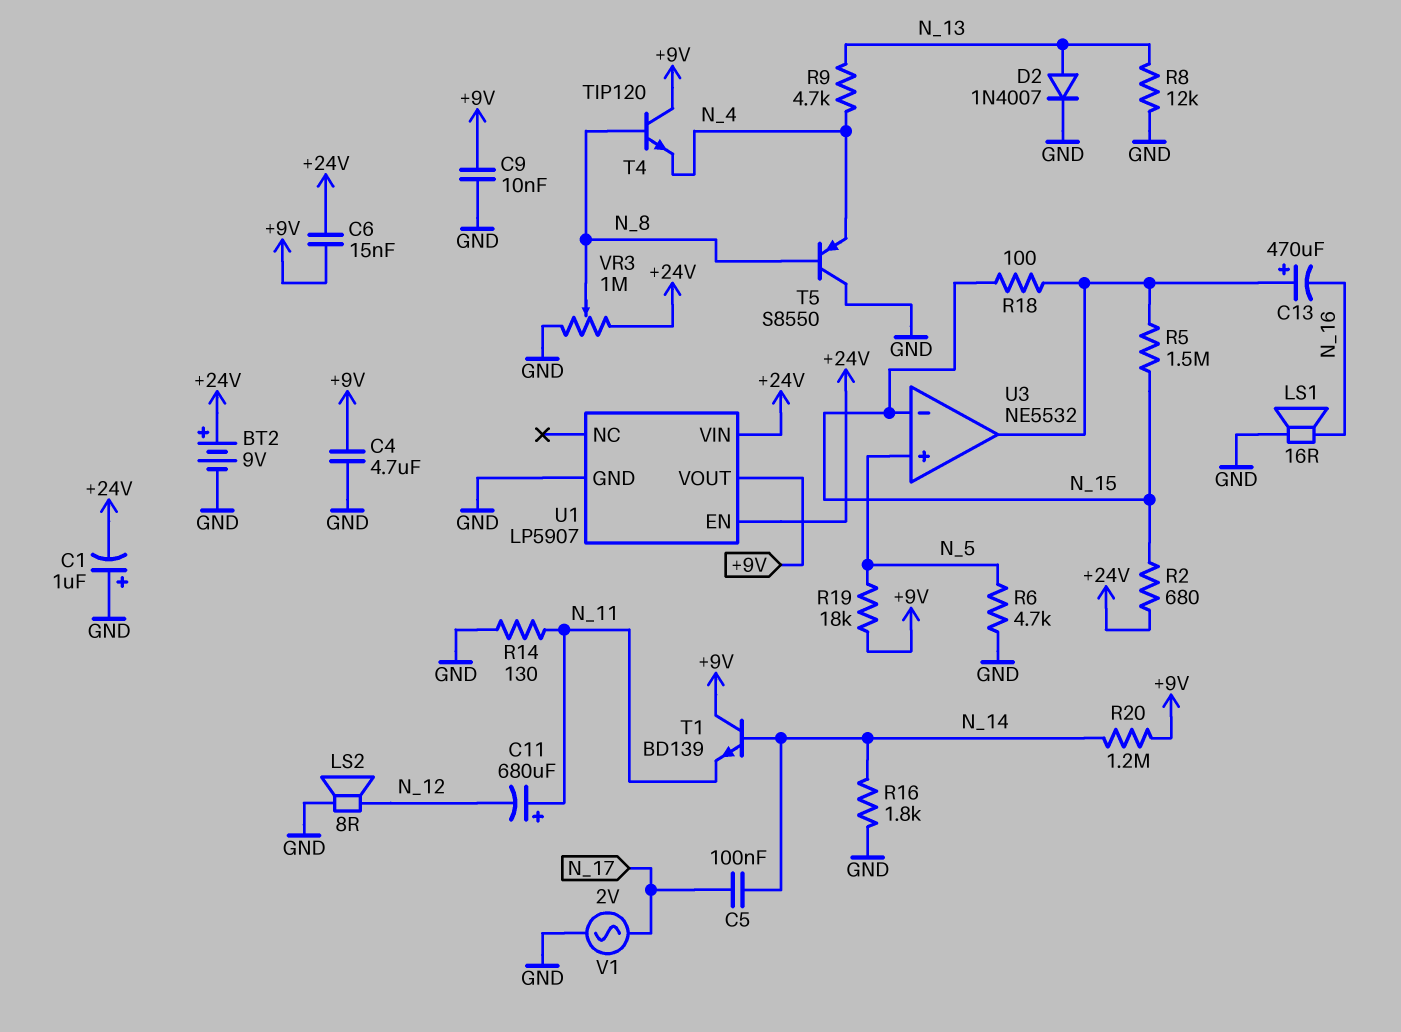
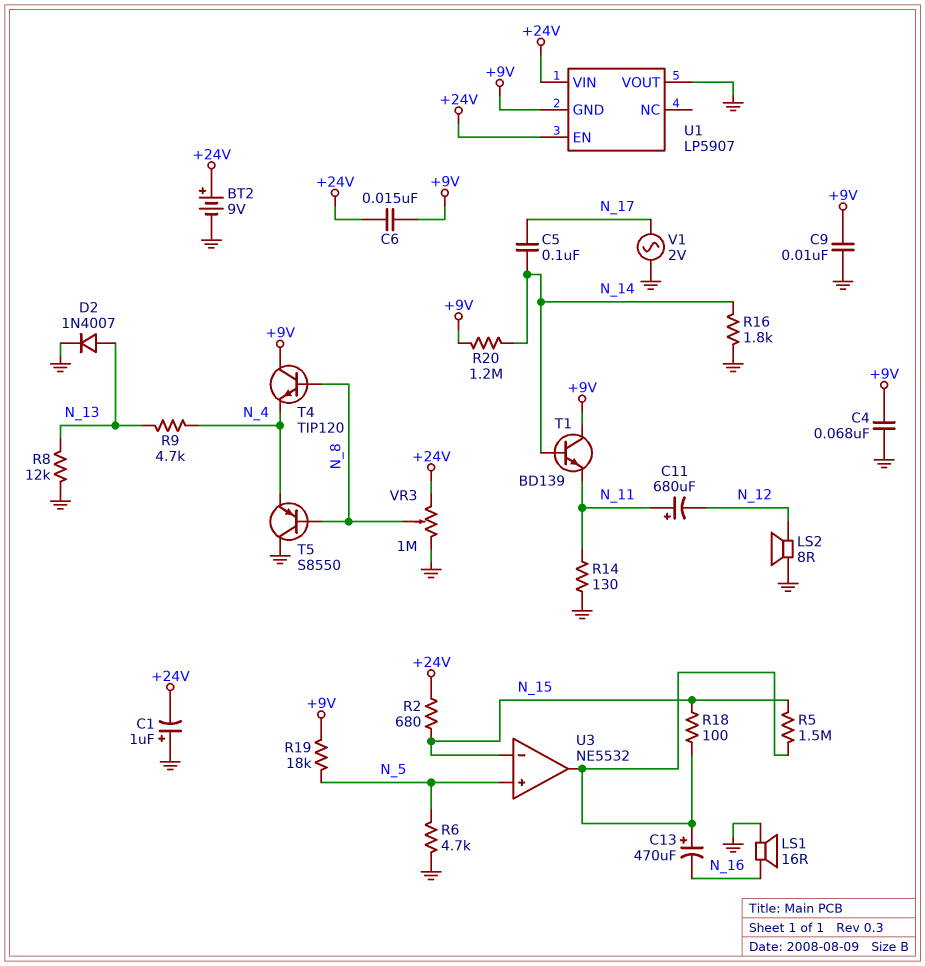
C4: 4.7uF (+9V, GND) -> 68nF (+9V, GND)
U1 pin GND: GND -> +9V
U1 pin VOUT: +9V -> GND

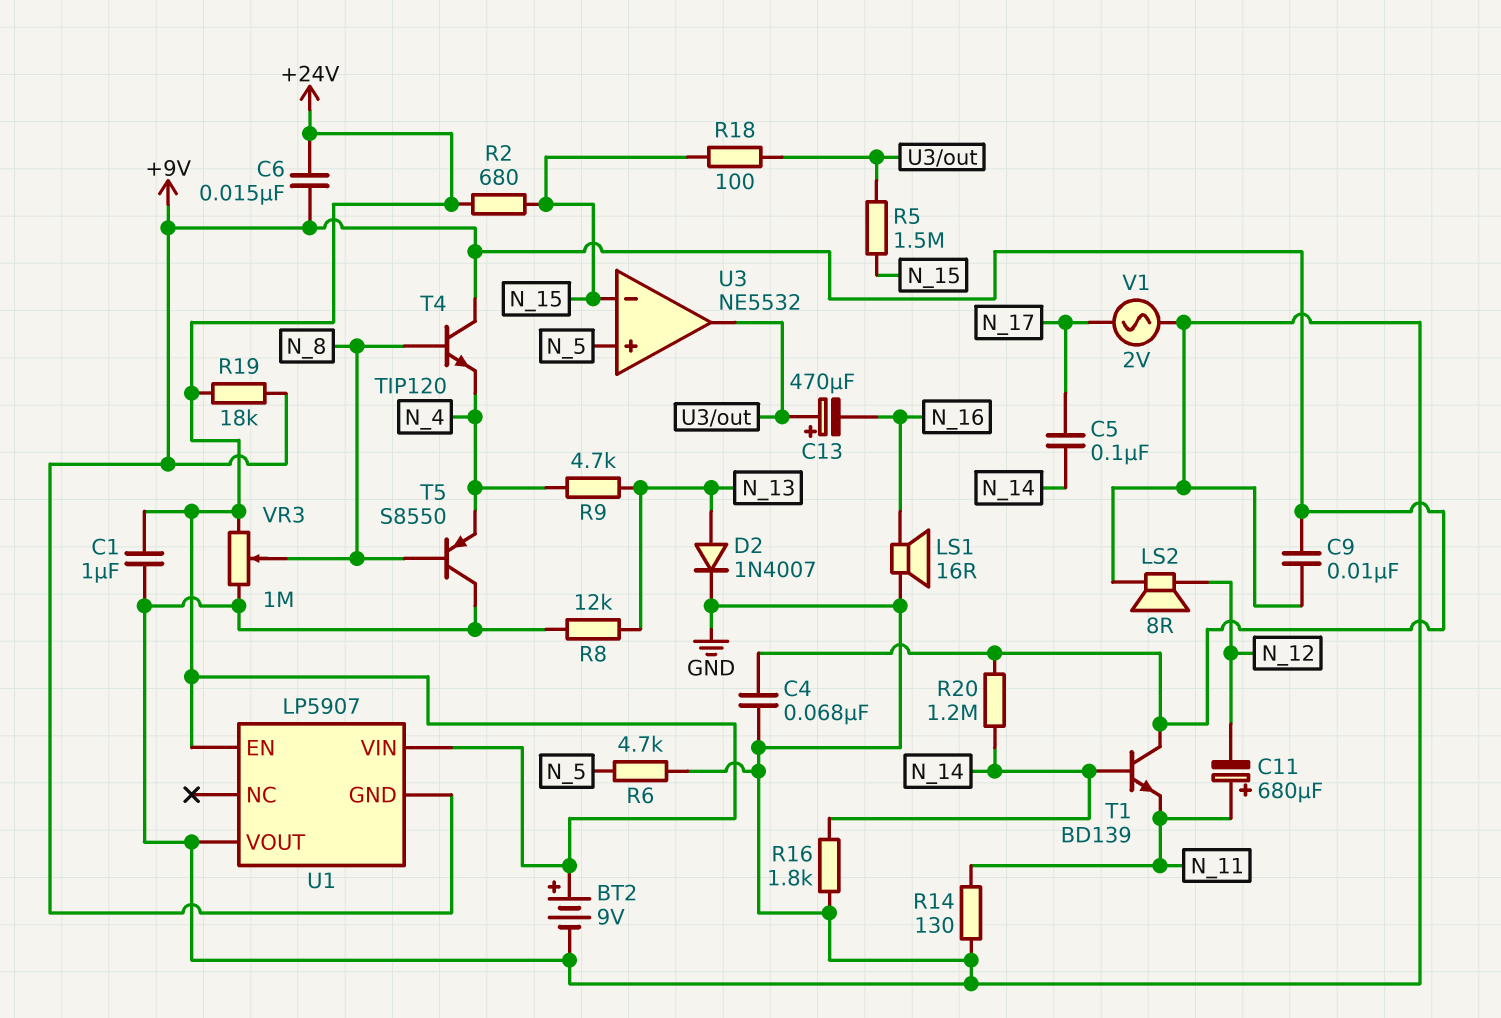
C1: 1uF (plus GND, minus +24V) -> 1uF (+24V, GND)
R19: 18k (+9V, N_5) -> 18k (+9V, +24V)

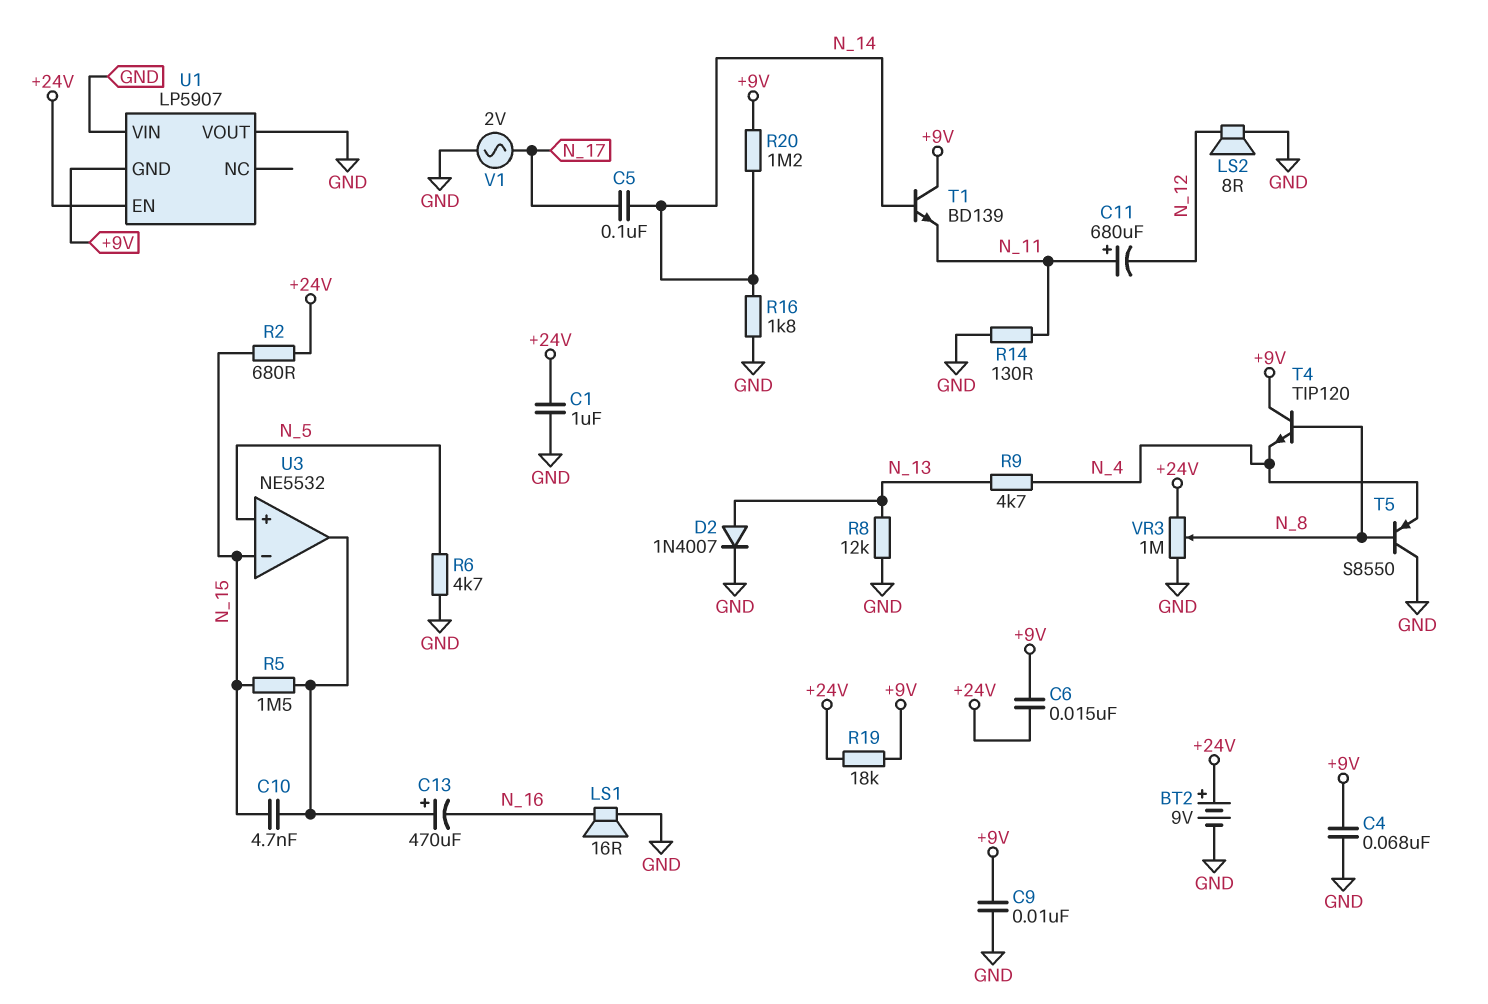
C10: none -> 4.7nF (N_15, U3/out)
R18: 100 (N_15, U3/out) -> none
U1 pin VIN: +24V -> GND

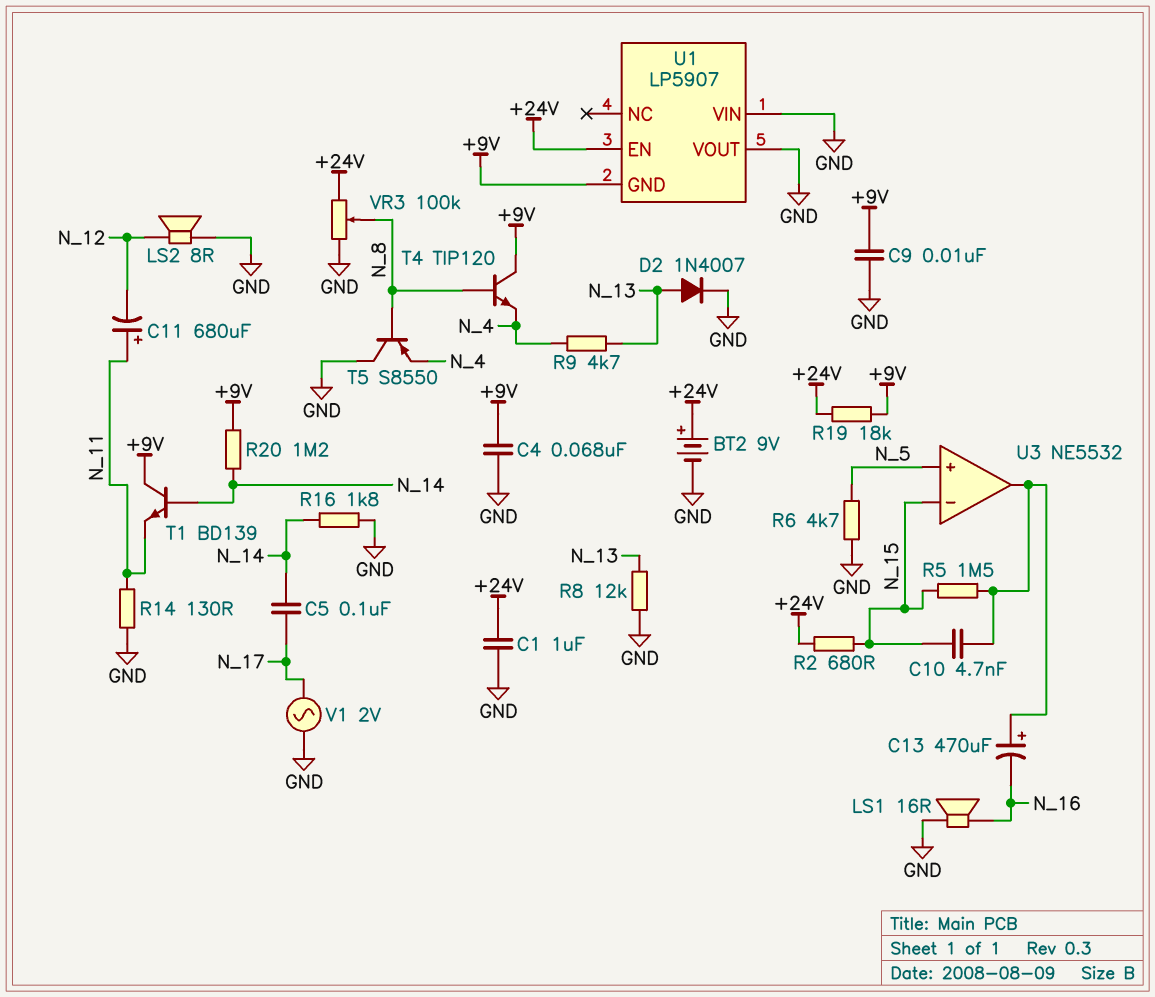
C6: 15nF (+9V, +24V) -> none
VR3: 1M (+24V, GND, wiper N_8) -> 100k (+24V, GND, wiper N_8)

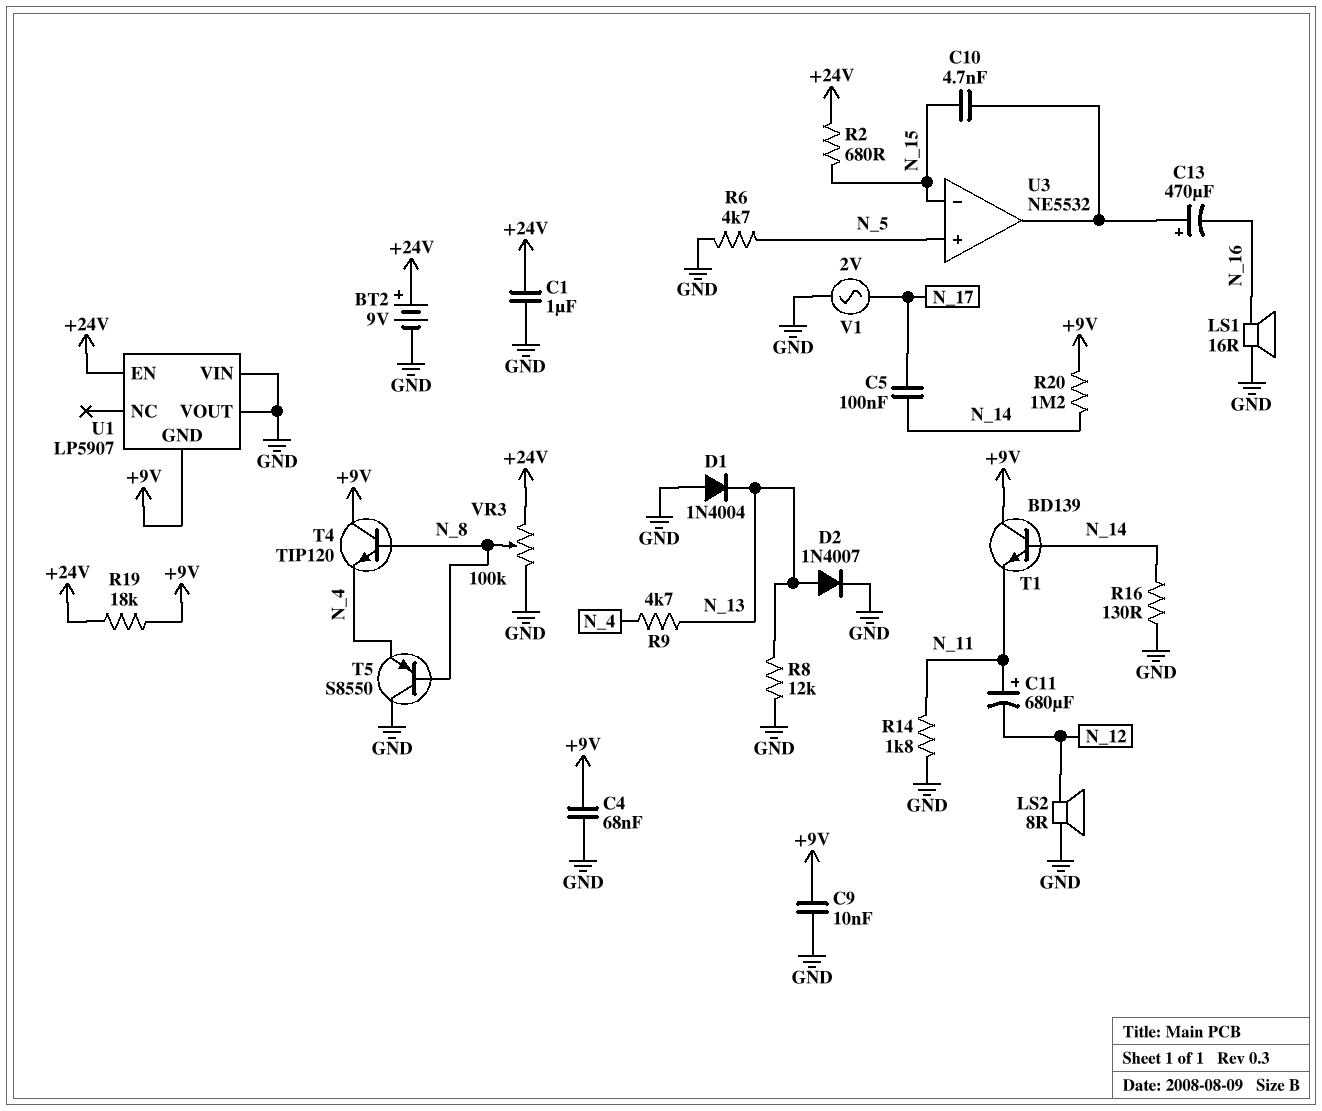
D1: none -> diode 1N4004 (A GND, K N_13)
R5: 1.5M (N_15, U3/out) -> none
R14: 130 (GND, N_11) -> 1.8k (GND, N_11)
R16: 1.8k (GND, N_14) -> 130 (GND, N_14)

